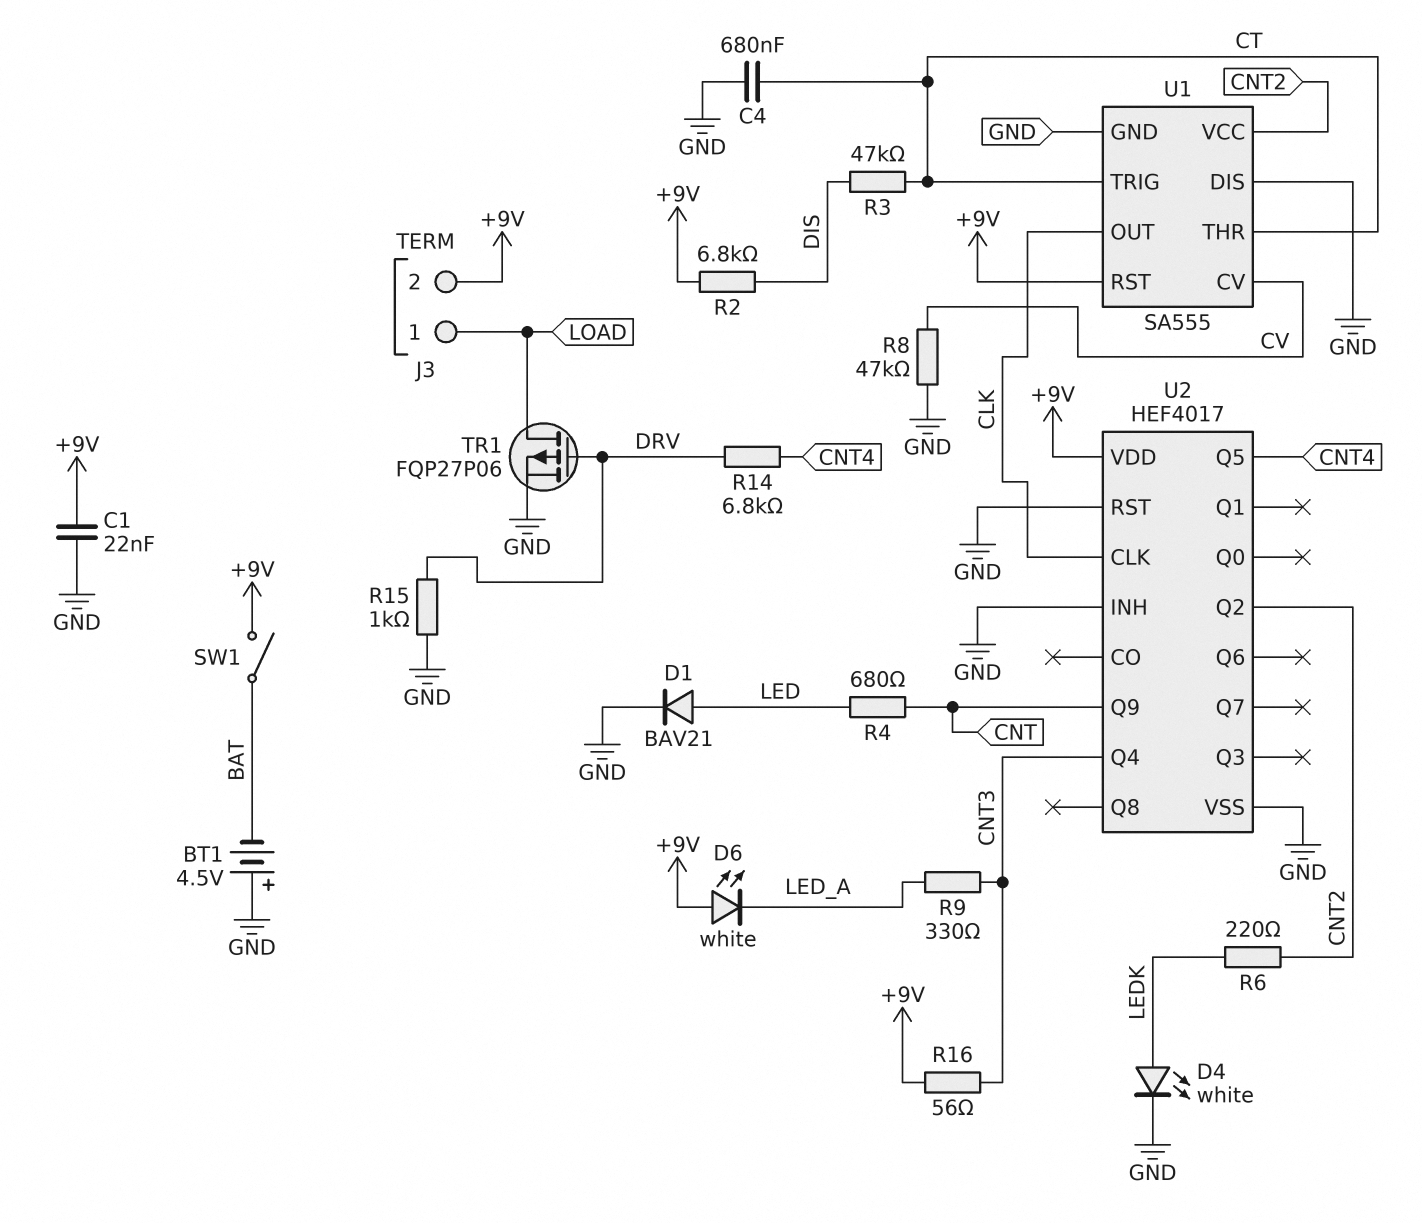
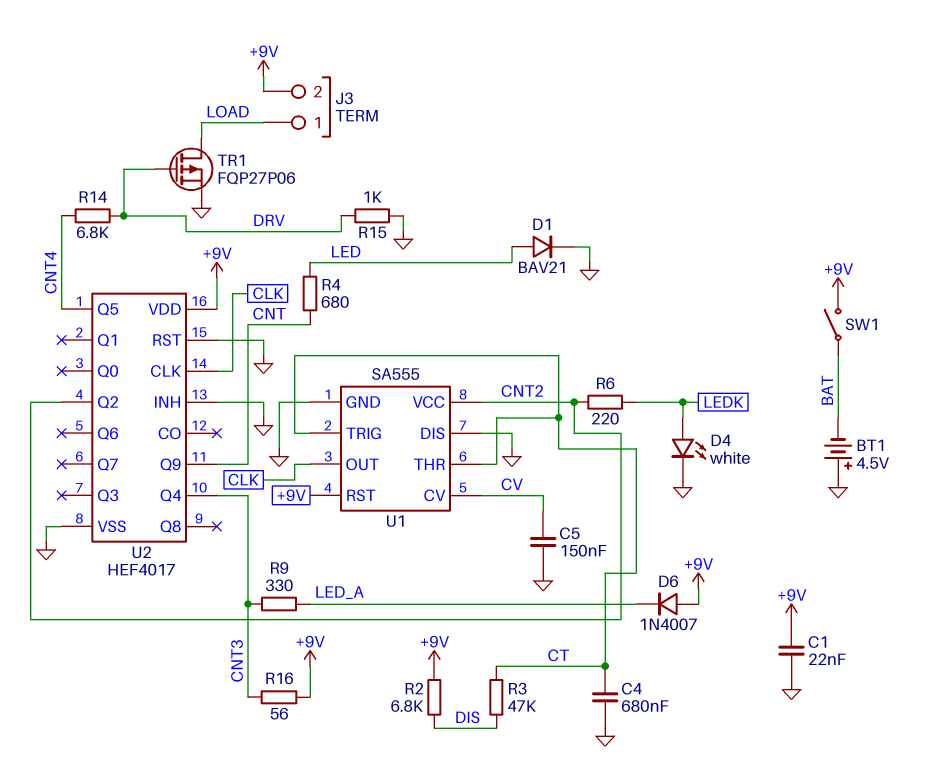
C5: none -> 150nF (CV, GND)
D6: LED white (A +9V, K LED_A) -> diode 1N4007 (A +9V, K LED_A)
R8: 47k (CV, GND) -> none

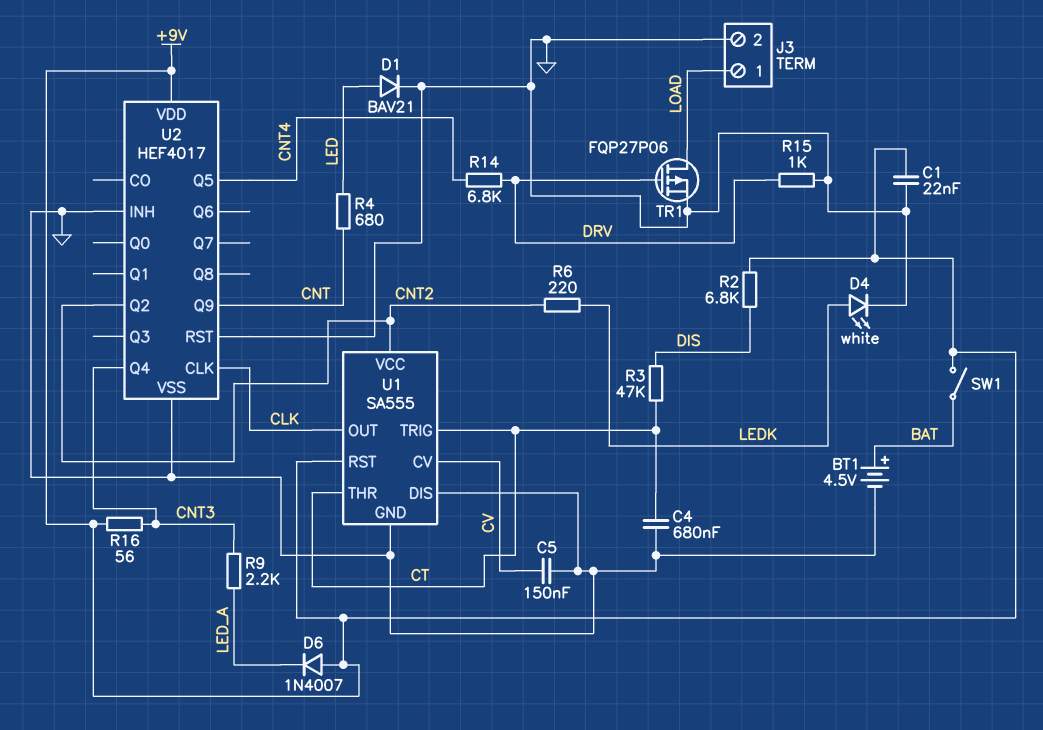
BT1: 4.5V (plus GND, minus BAT) -> 4.5V (plus BAT, minus GND)
J3 pin 2: +9V -> GND
R9: 330 (CNT3, LED_A) -> 2.2k (CNT3, LED_A)

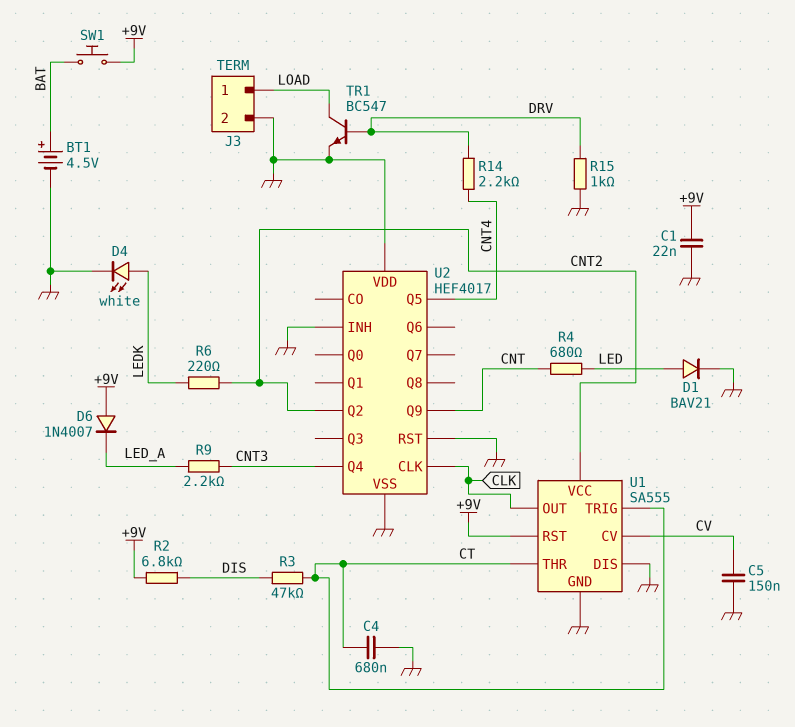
R14: 6.8k (CNT4, DRV) -> 2.2k (CNT4, DRV)
R16: 56 (+9V, CNT3) -> none
SW1: switch (+9V, BAT) -> button (+9V, BAT)
TR1: PMOS FQP27P06 (G DRV, D LOAD, S GND) -> NPN BC547 (B DRV, C LOAD, E GND)
U2 pin VDD: +9V -> GND

